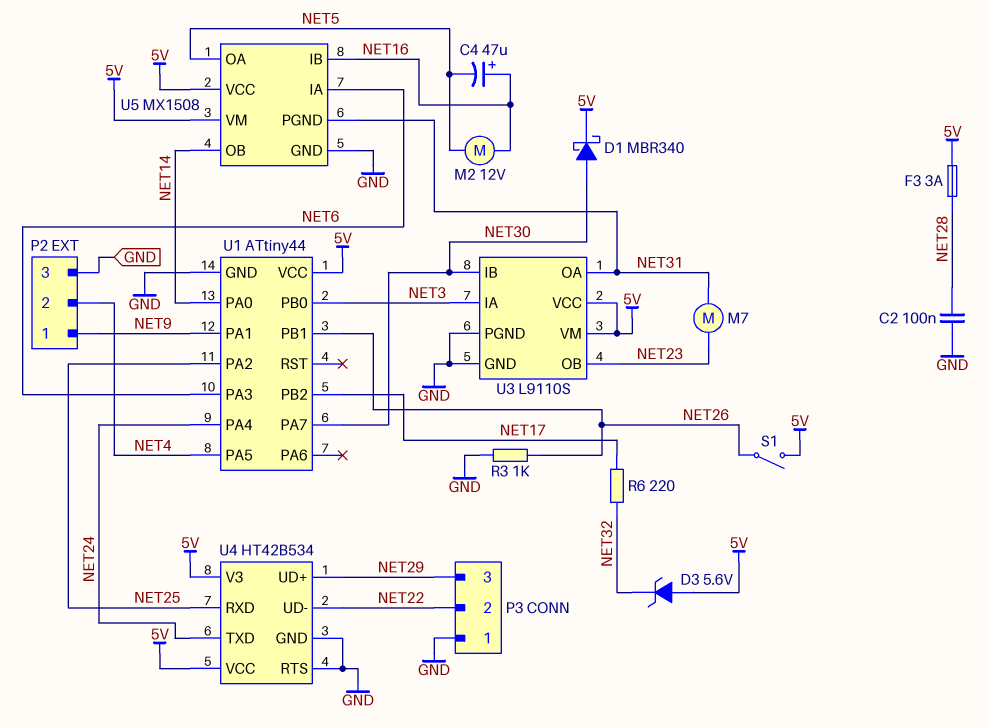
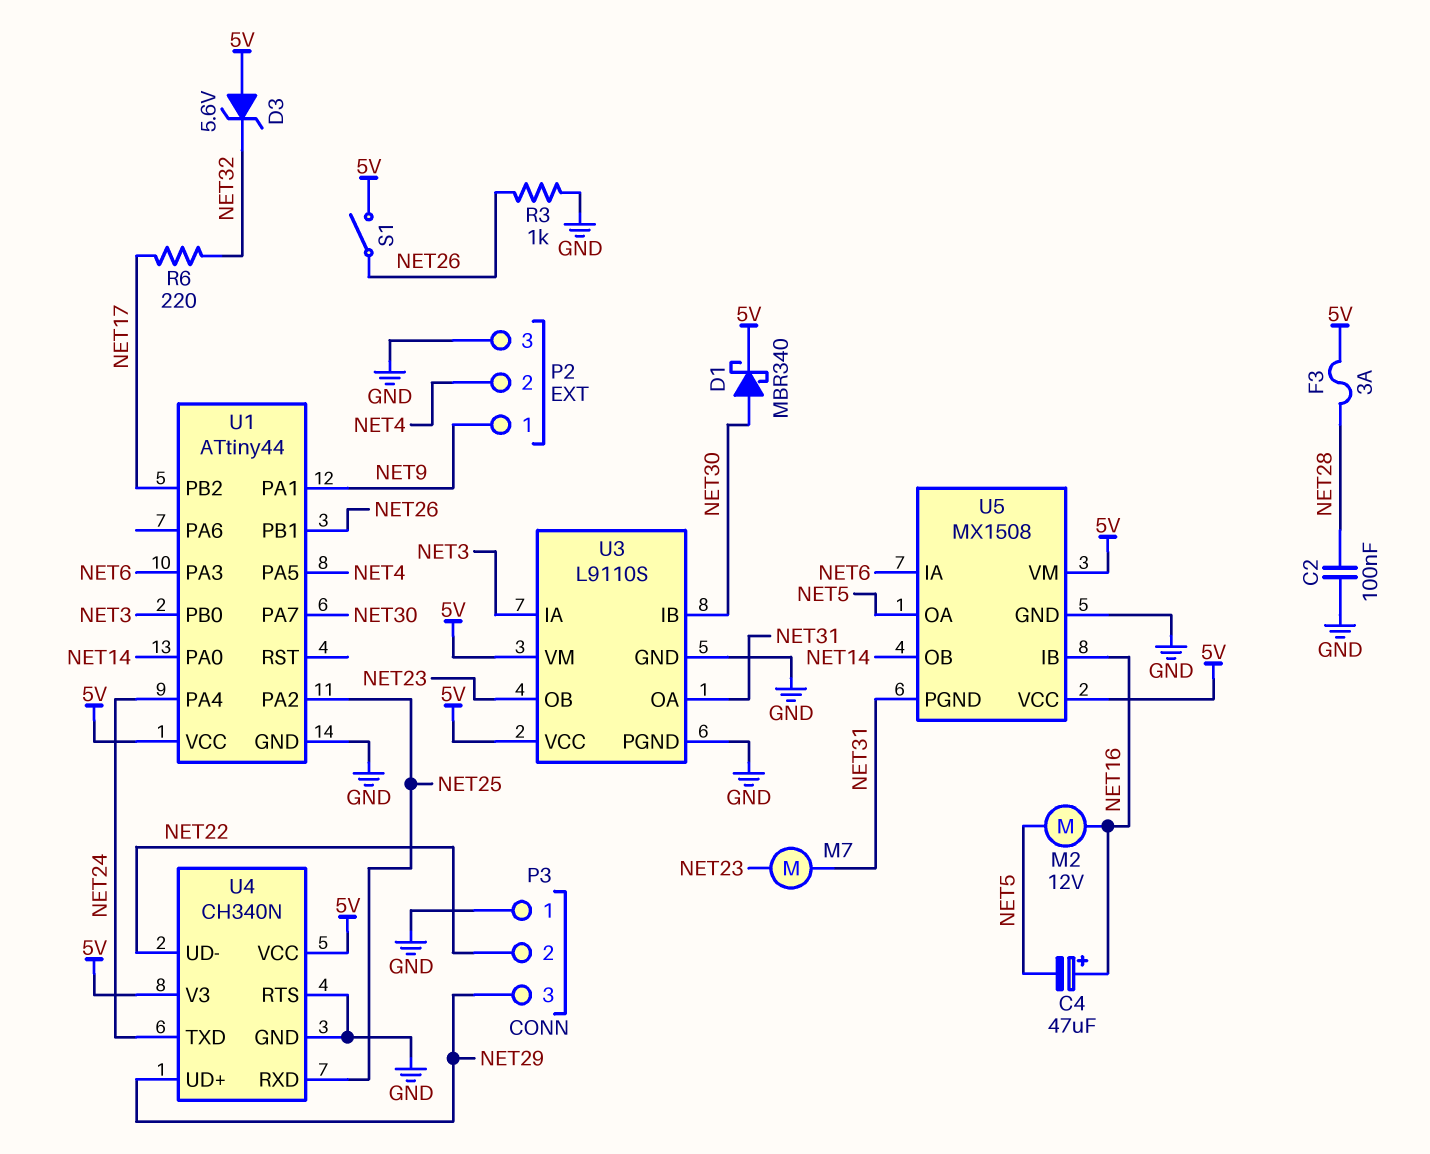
U4: HT42B534 -> CH340N

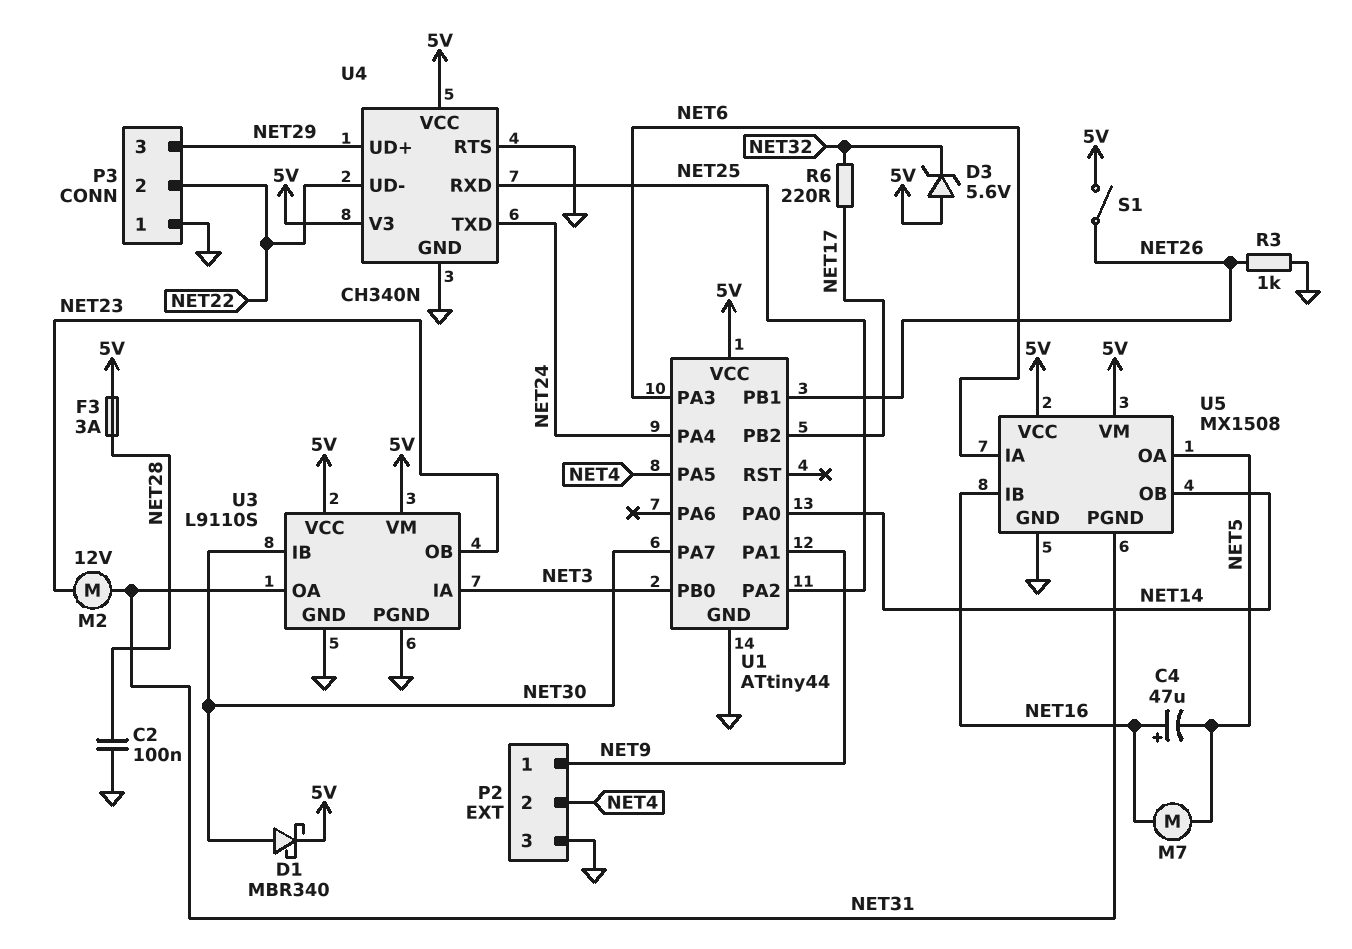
M2: motor 12V (NET5, NET16) -> motor 12V (NET23, NET31)
M7: motor (NET23, NET31) -> motor (NET5, NET16)

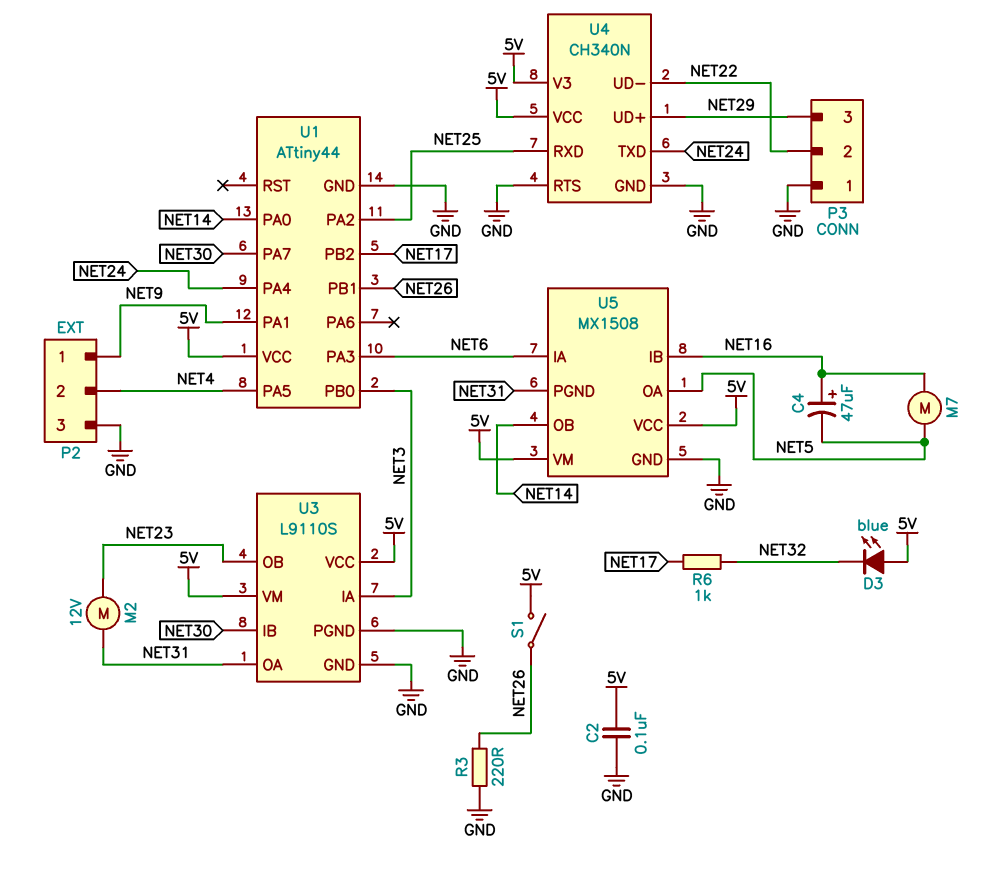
C2: 100nF (GND, NET28) -> 100nF (5V, GND)
D1: schottky MBR340 (A NET30, K 5V) -> none
D3: zener 5.6V (A 5V, K NET32) -> LED blue (A 5V, K NET32)
F3: 3A (5V, NET28) -> none
R3: 1k (GND, NET26) -> 220 (GND, NET26)
R6: 220 (NET17, NET32) -> 1k (NET17, NET32)

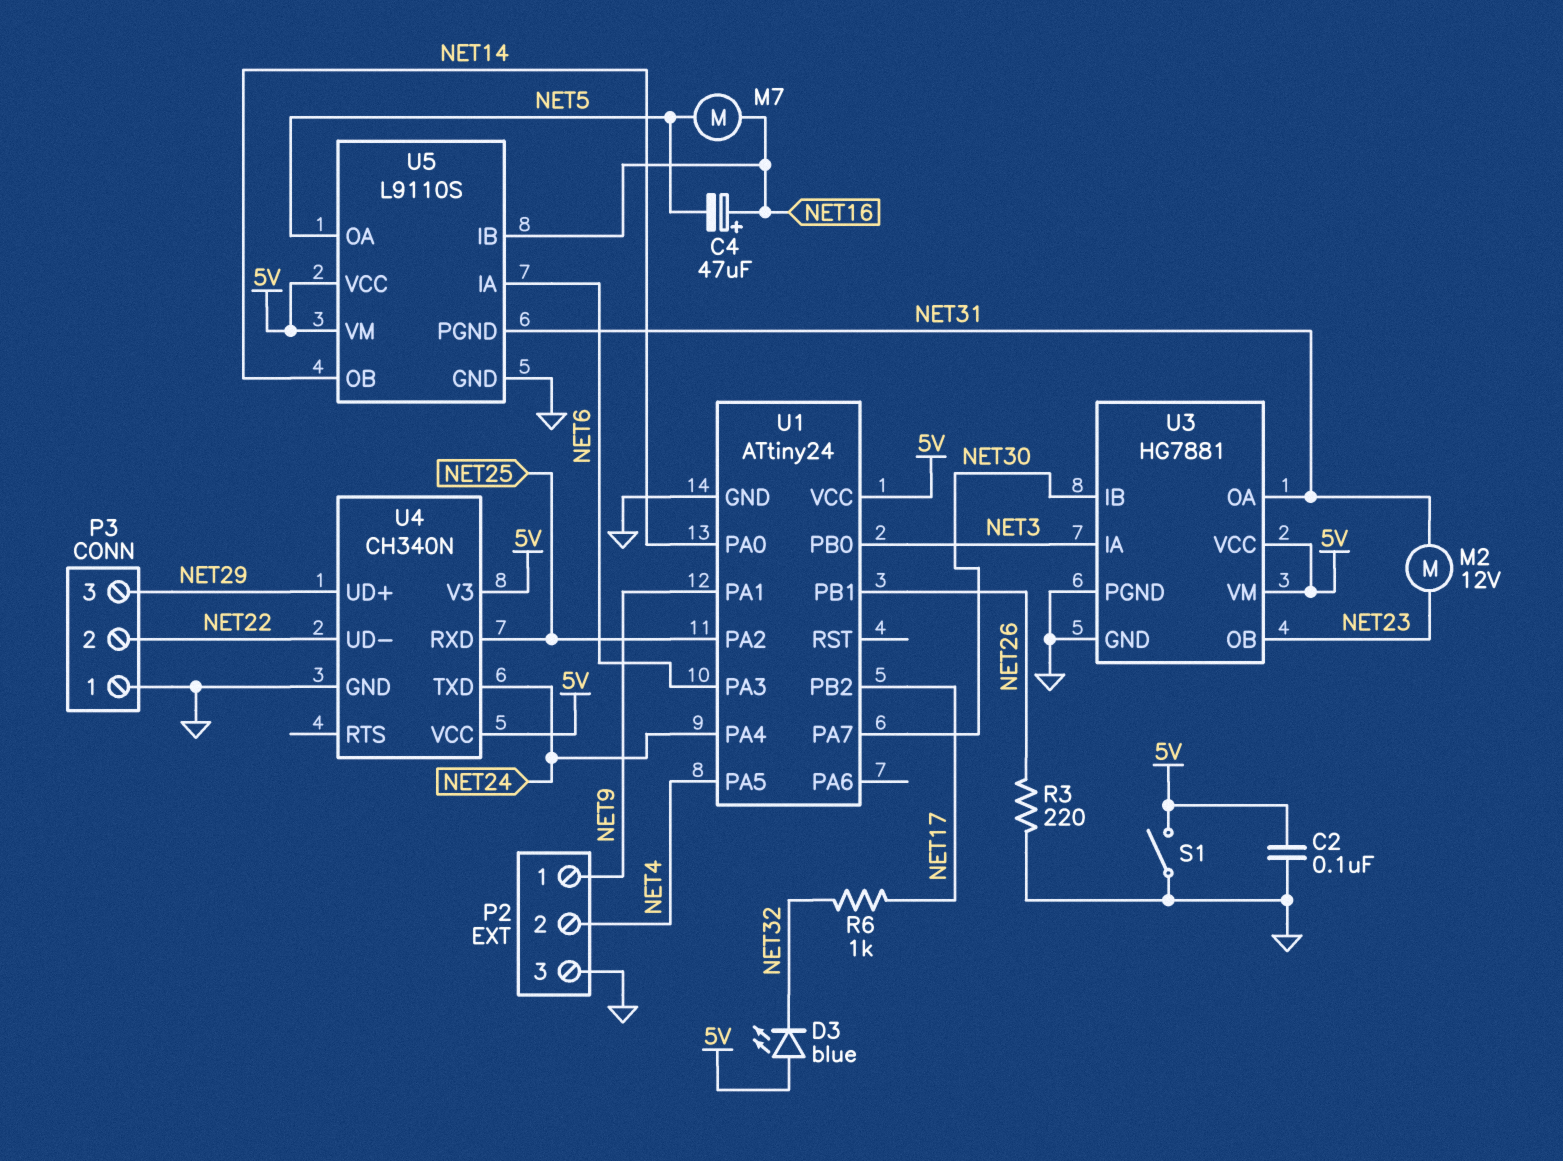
S1: switch (5V, NET26) -> switch (5V, GND)
U1: ATtiny44 -> ATtiny24
U3: L9110S -> HG7881
U4 pin RTS: GND -> none
U5: MX1508 -> L9110S

